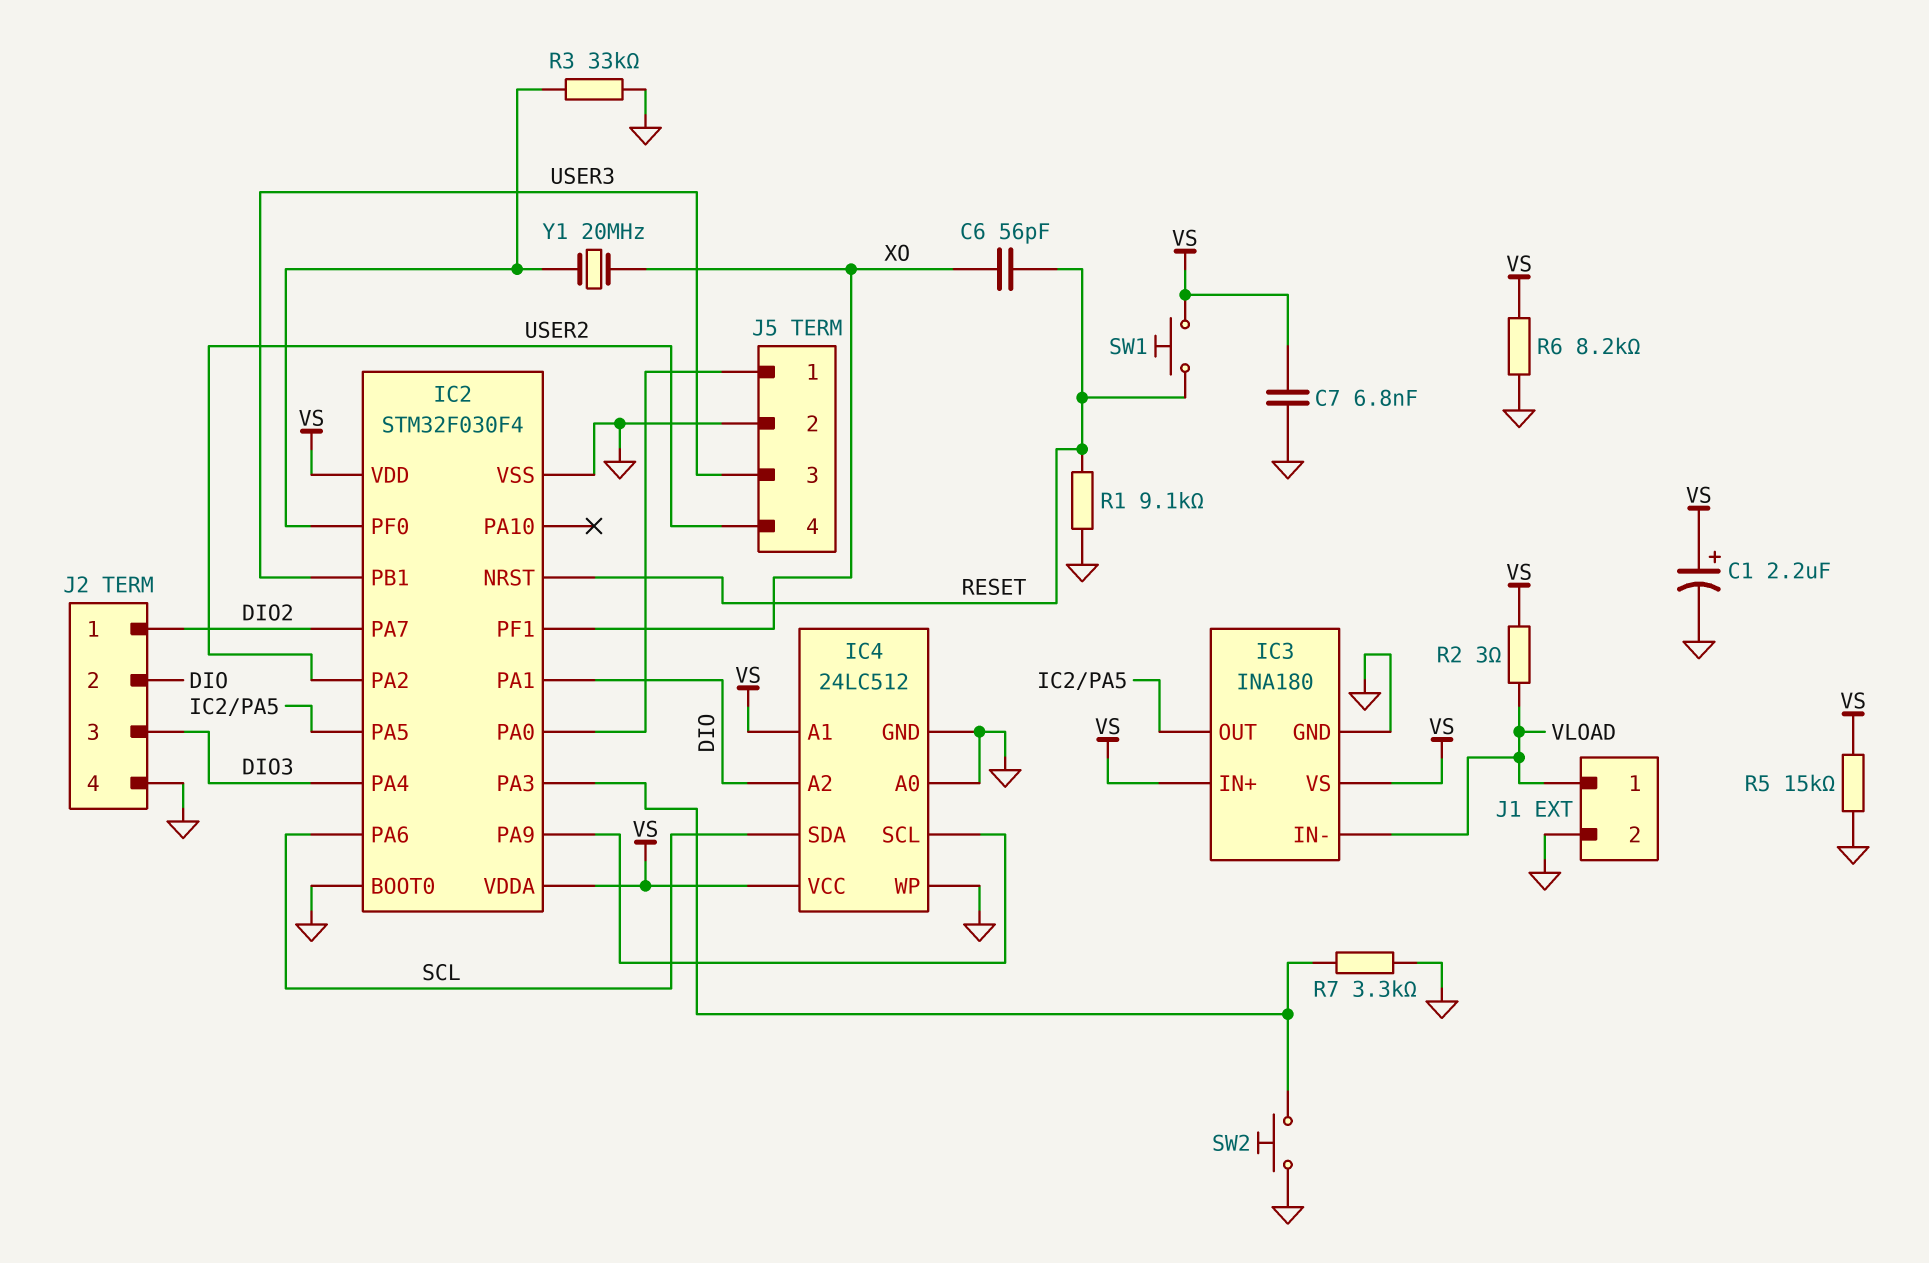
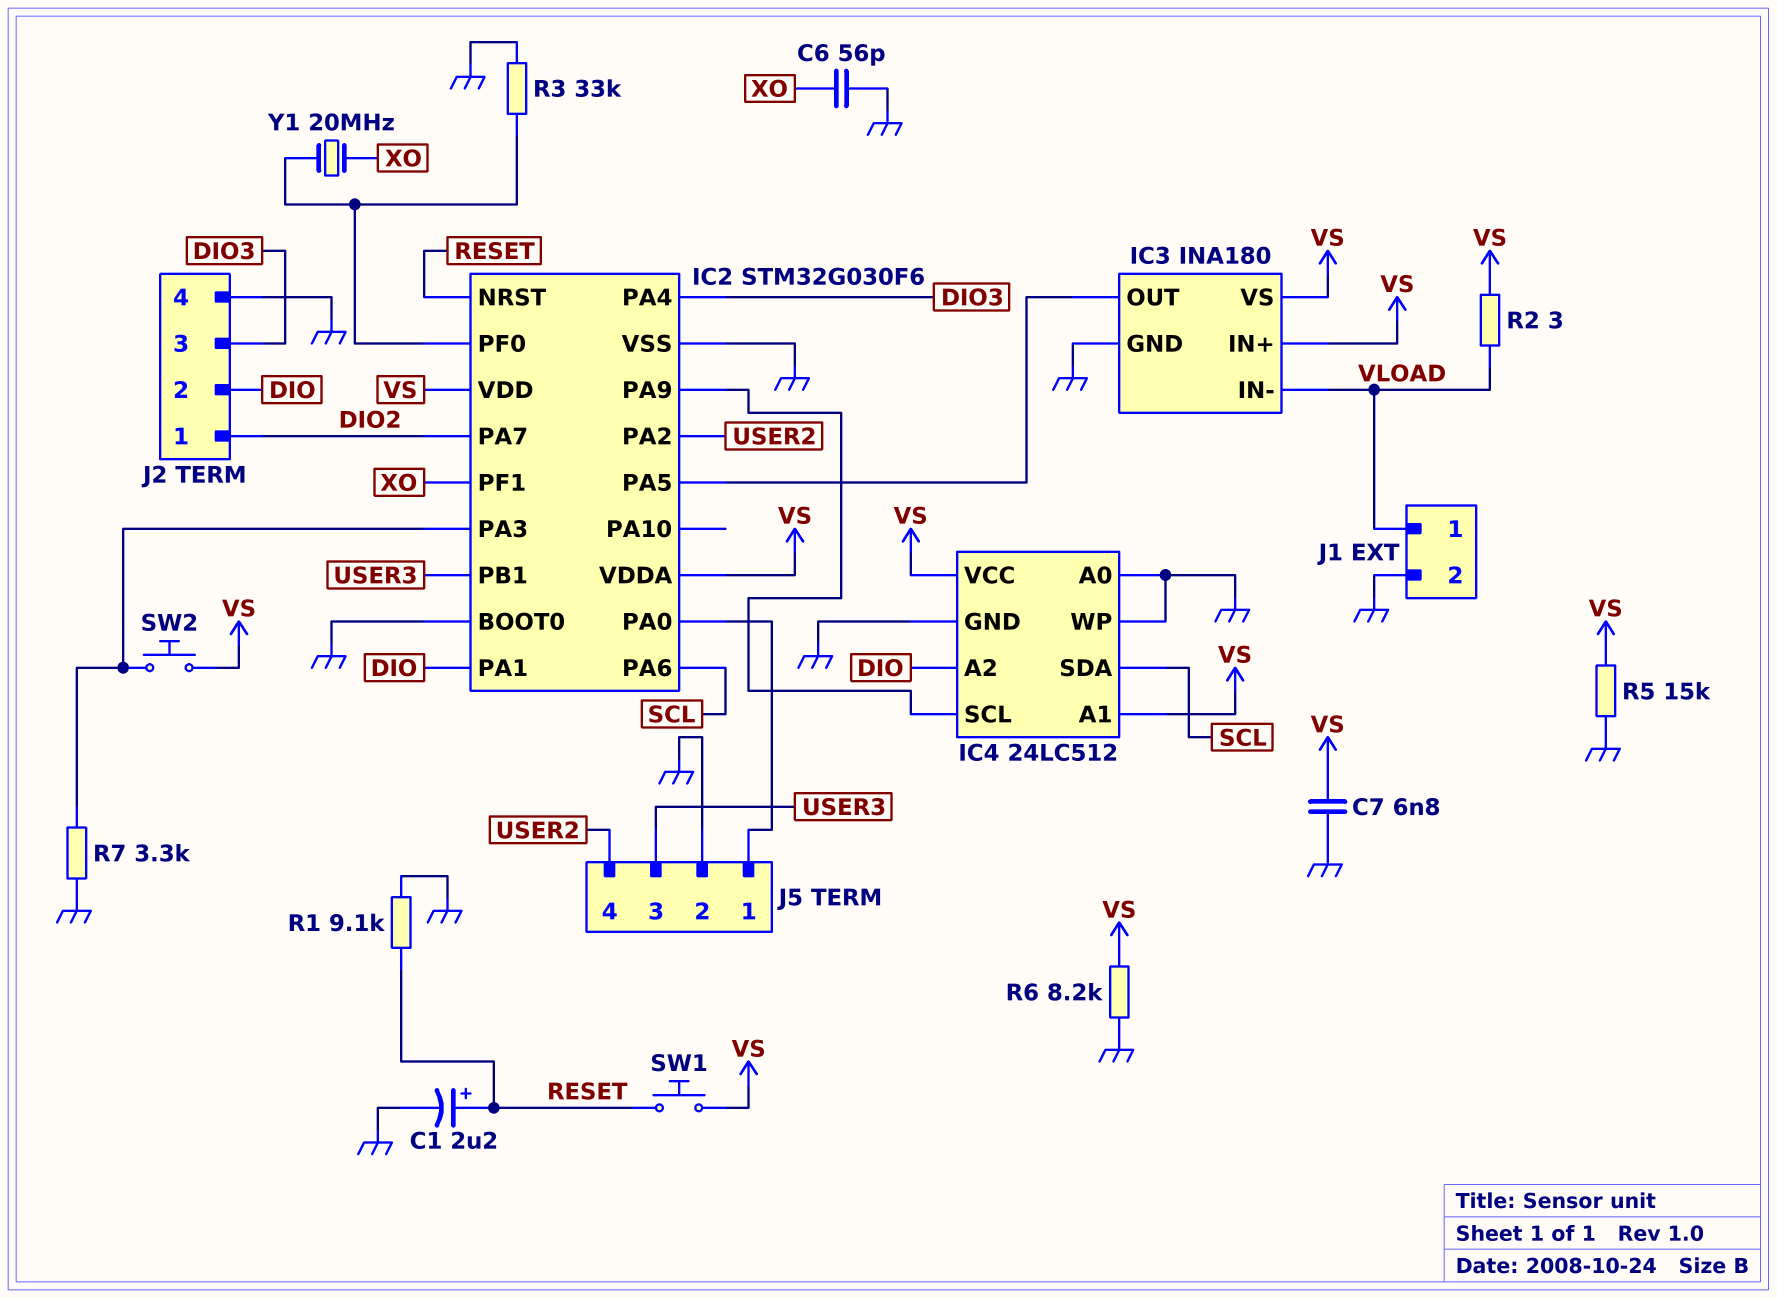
C1: 2.2uF (plus VS, minus GND) -> 2.2uF (plus RESET, minus GND)
C6: 56pF (RESET, XO) -> 56pF (GND, XO)
IC2: STM32F030F4 -> STM32G030F6
SW2: button (GND, IC2/PA3) -> button (IC2/PA3, VS)

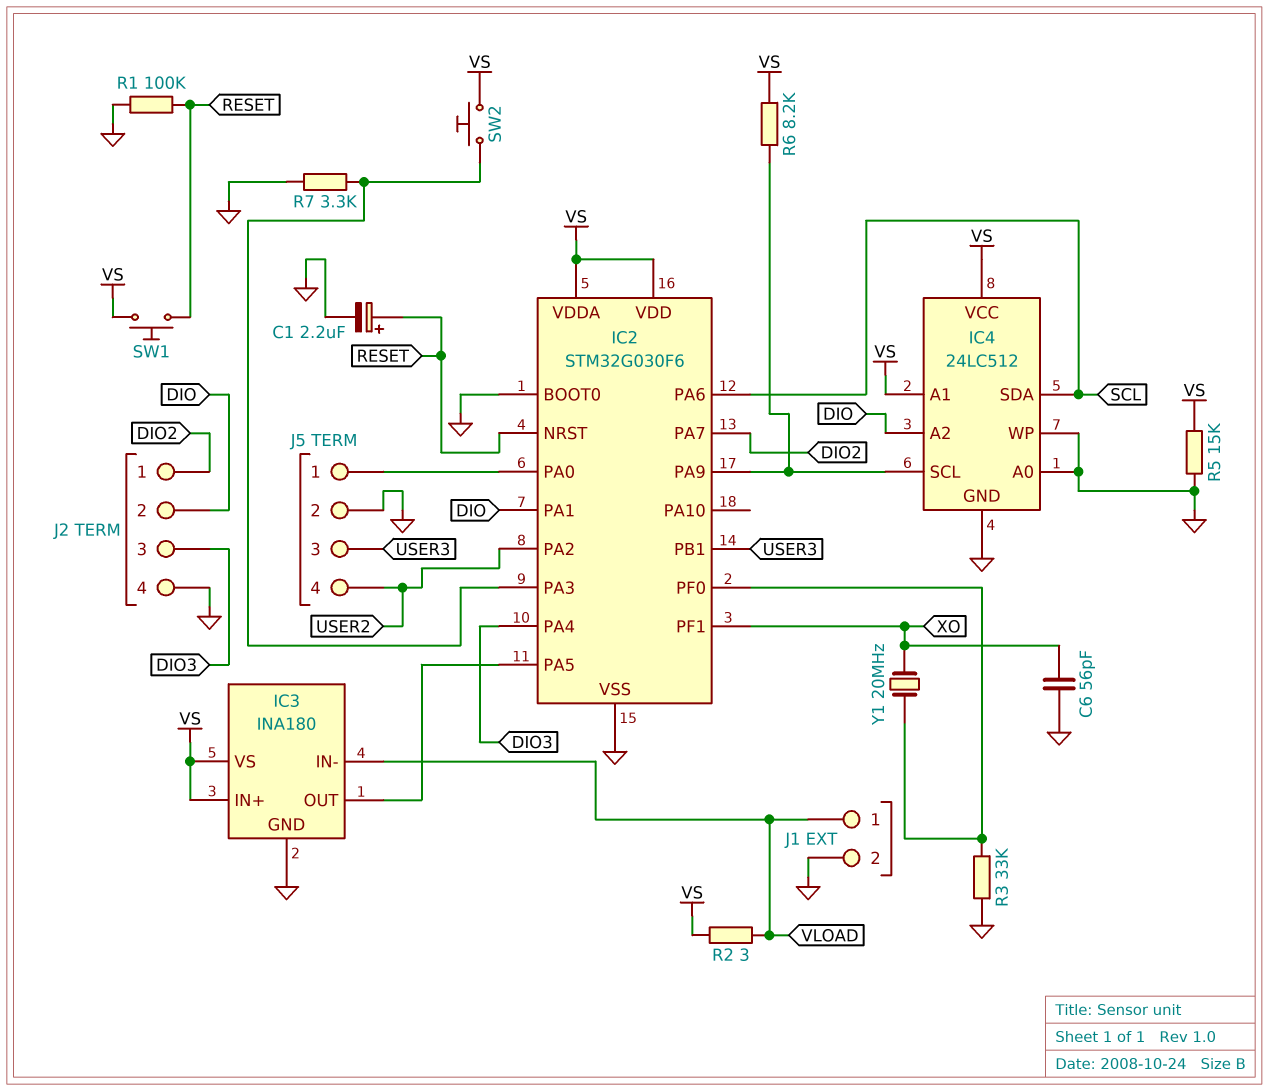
C7: 6.8nF (GND, VS) -> none
R1: 9.1k (GND, RESET) -> 100k (GND, RESET)
R6: 8.2k (GND, VS) -> 8.2k (IC2/PA9, VS)

